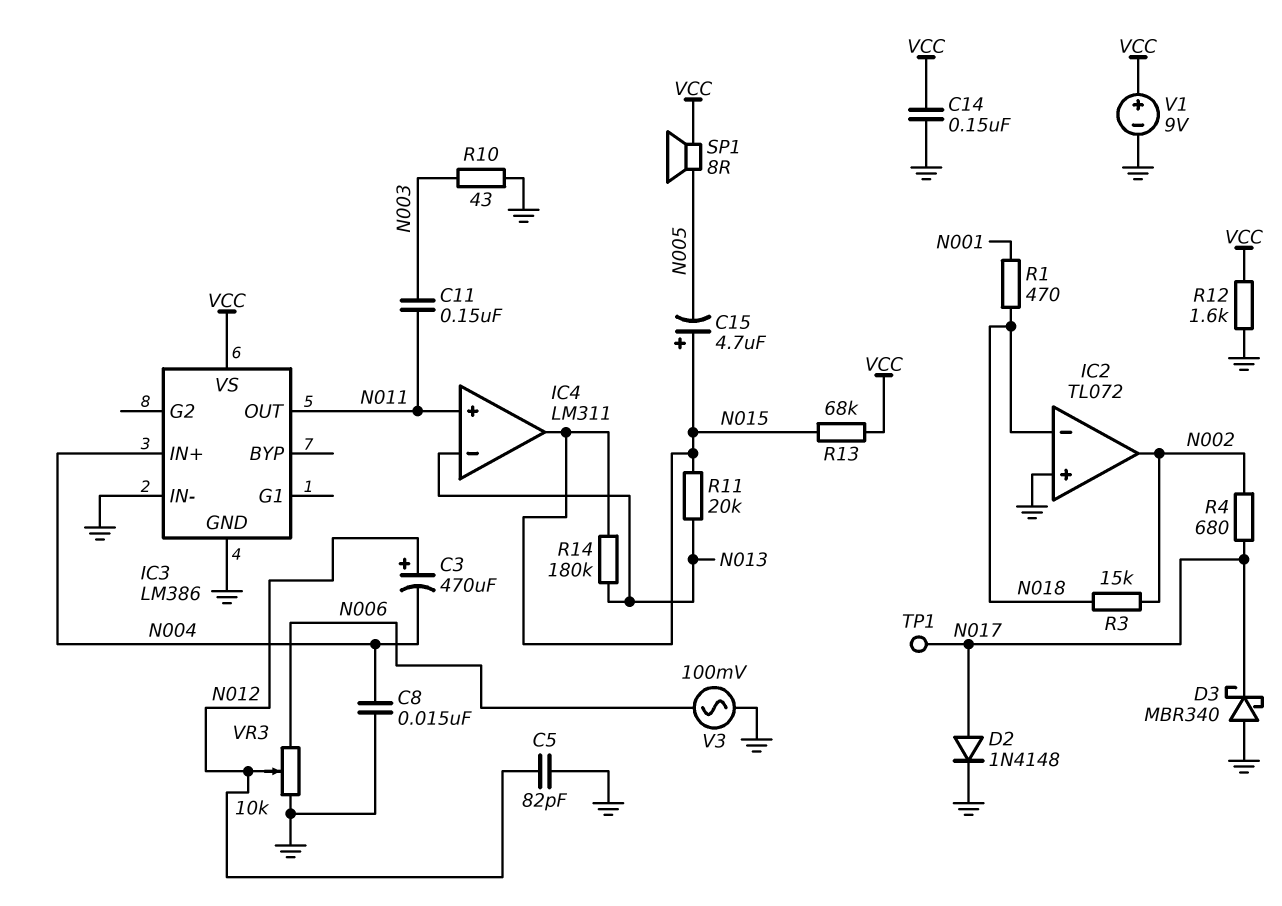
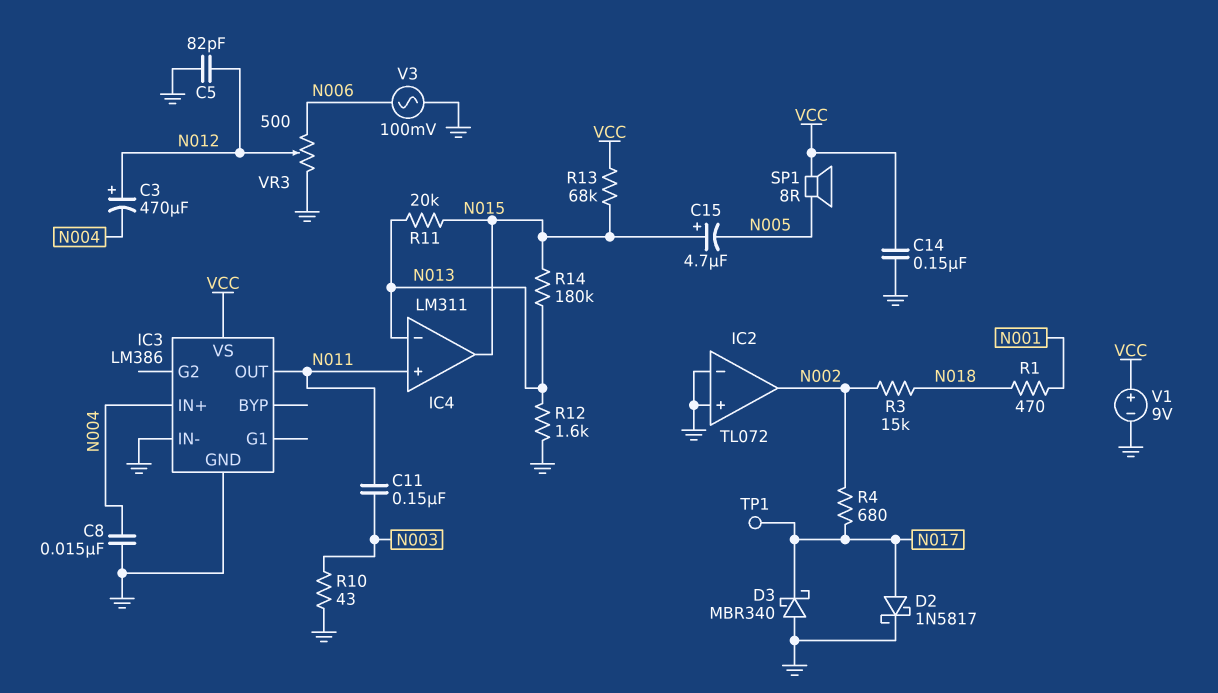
D2: diode 1N4148 (A N017, K GND) -> schottky 1N5817 (A N017, K GND)
IC2 pin in-: N018 -> GND
R12: 1.6k (GND, VCC) -> 1.6k (GND, N013)
VR3: 10k (GND, N006, wiper N012) -> 500 (GND, N006, wiper N012)

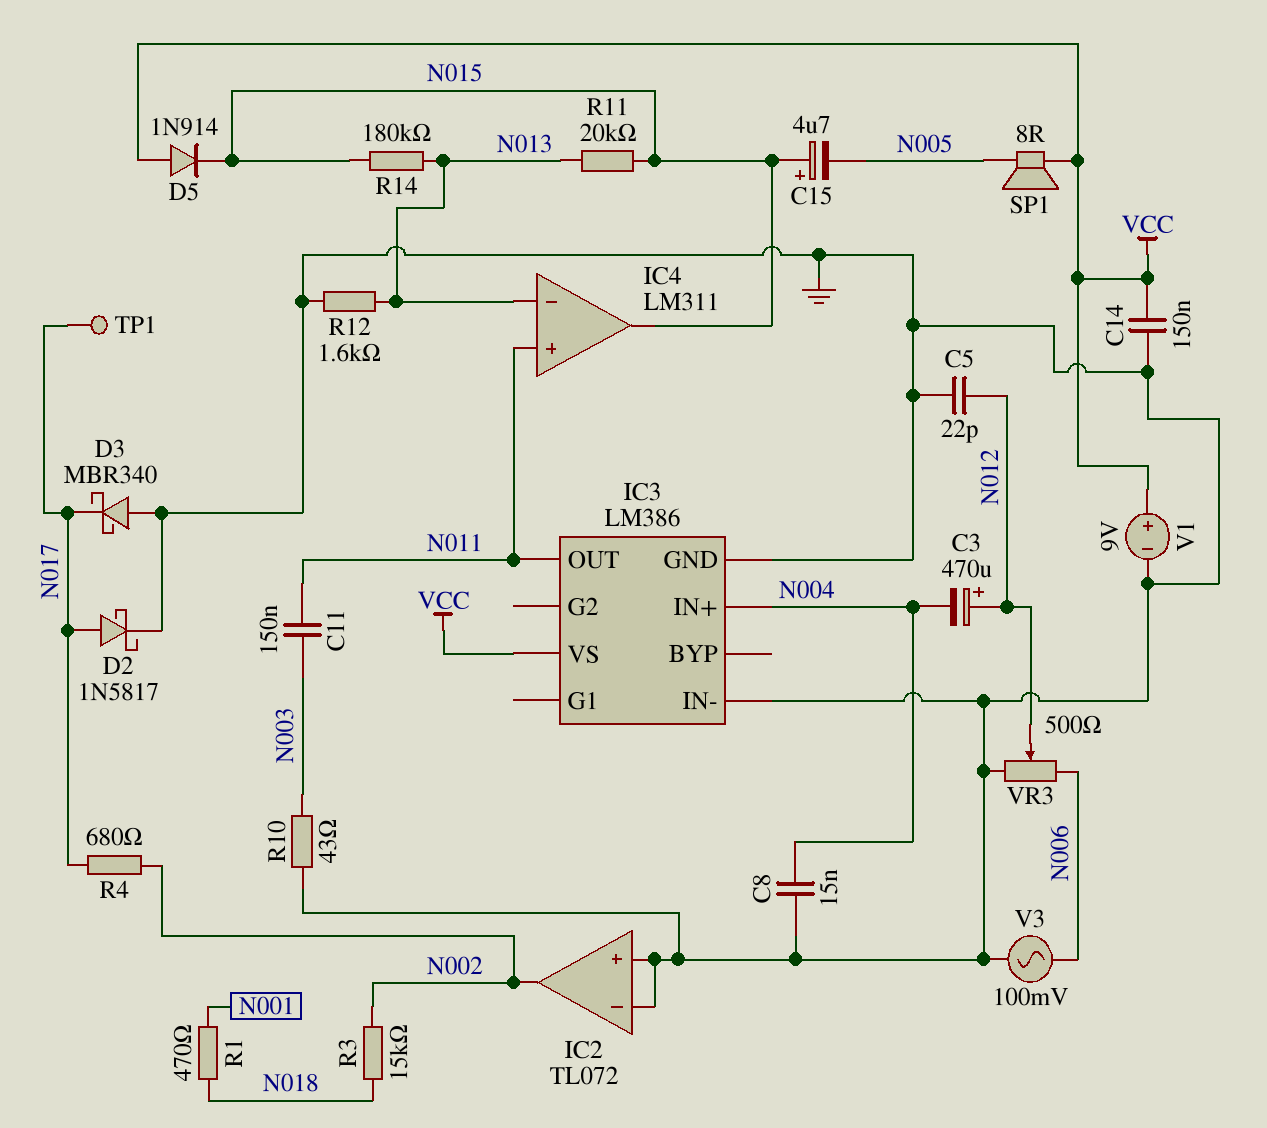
C5: 82pF (GND, N012) -> 22pF (GND, N012)
D5: none -> diode 1N914 (A VCC, K N015)
R13: 68k (N015, VCC) -> none

